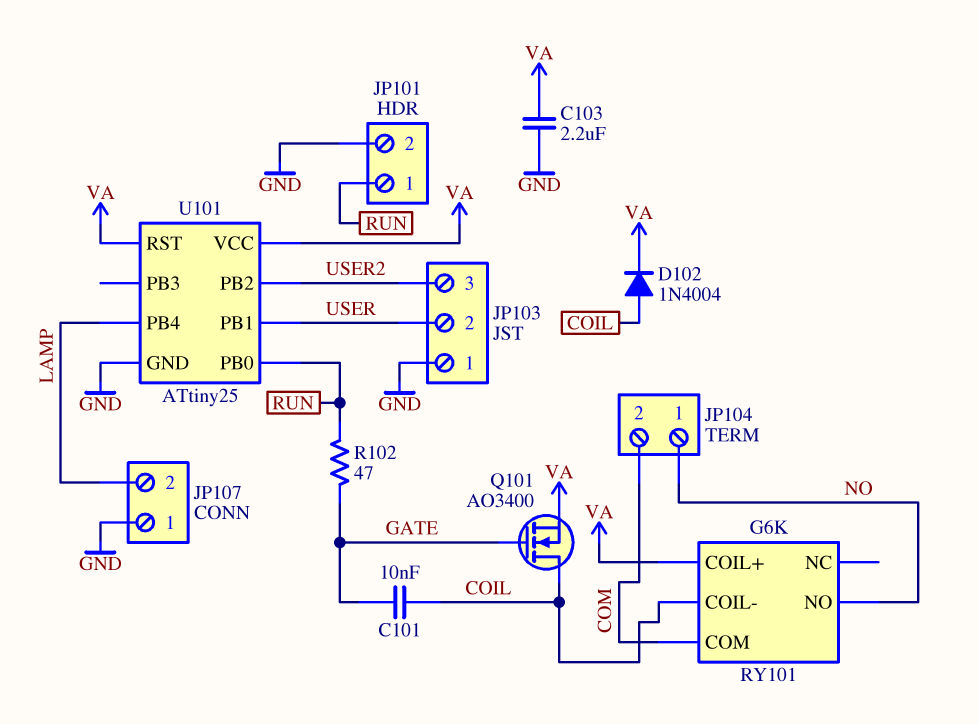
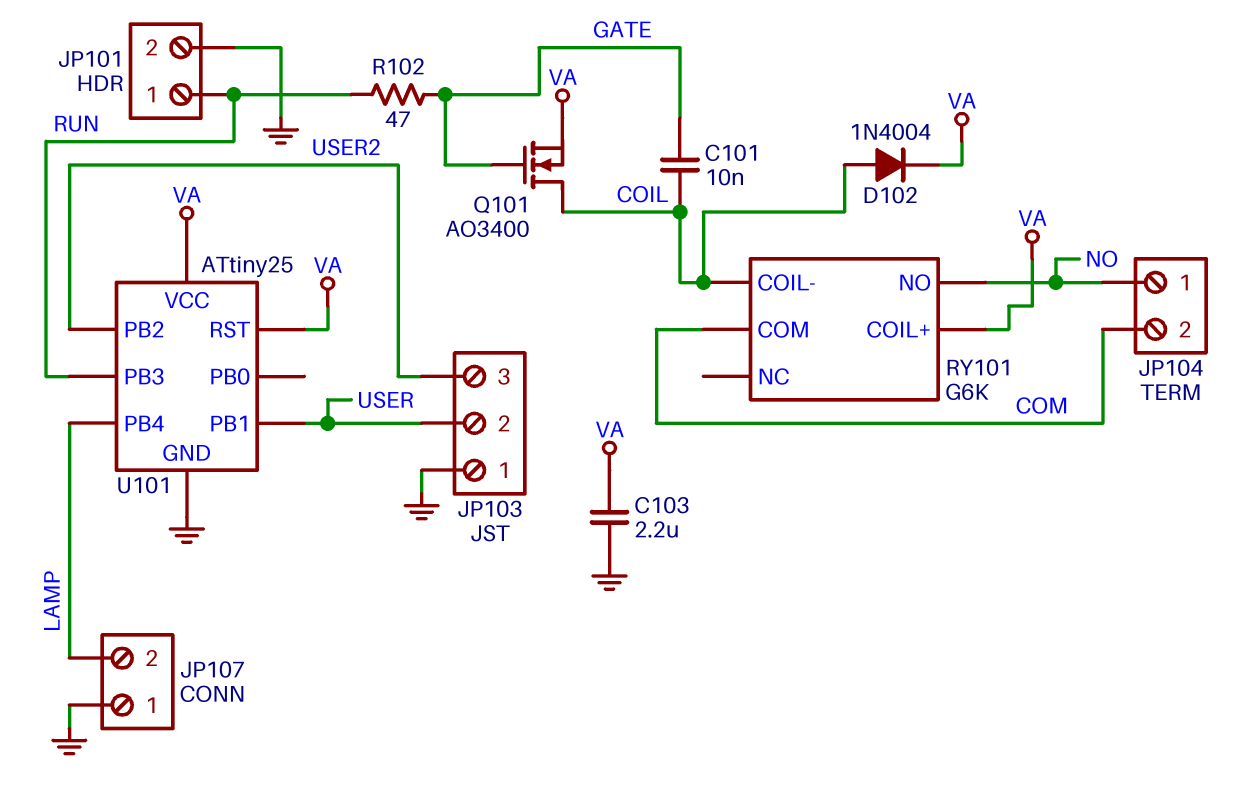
U101 pin PB0: RUN -> none
U101 pin PB3: none -> RUN

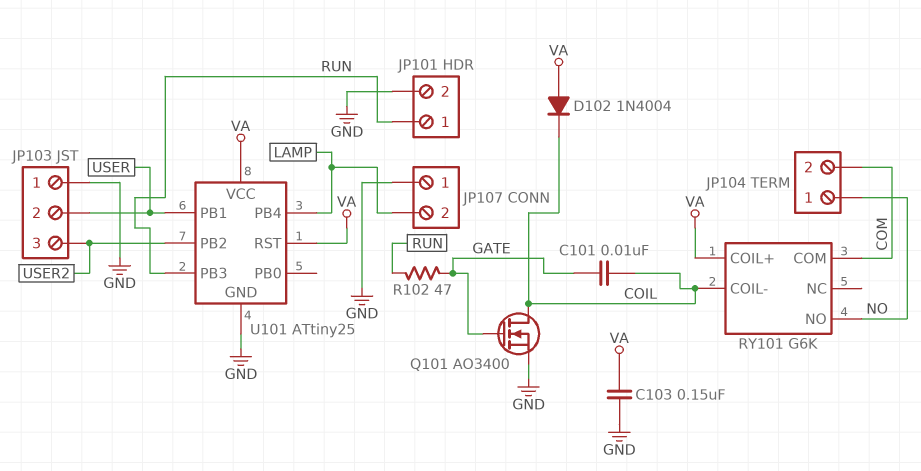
C103: 2.2uF (GND, VA) -> 150nF (GND, VA)
D102: diode 1N4004 (A COIL, K VA) -> diode 1N4004 (A VA, K COIL)
Q101: NMOS AO3400 (G GATE, D COIL, S VA) -> NMOS AO3400 (G GATE, D COIL, S GND)

